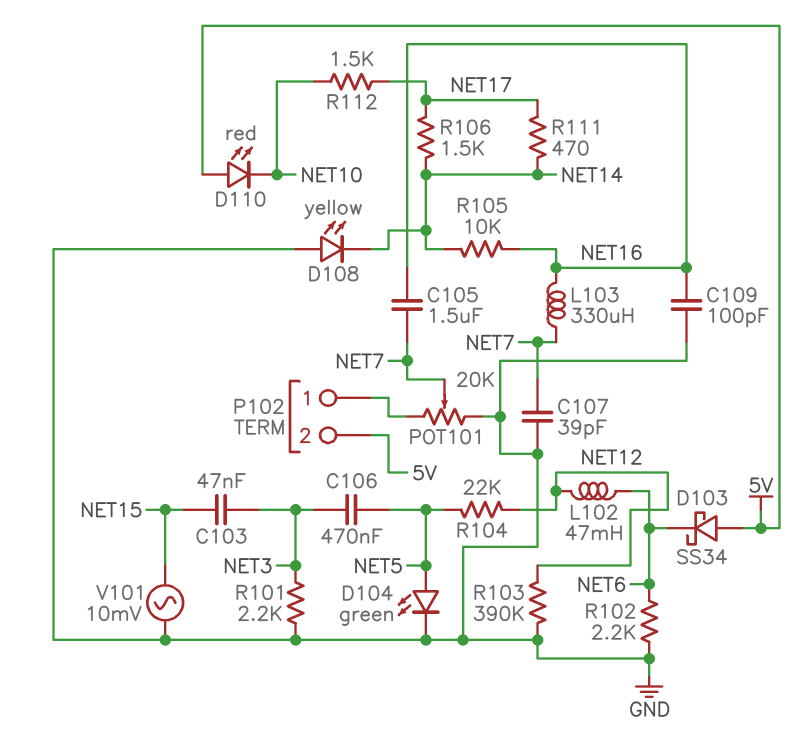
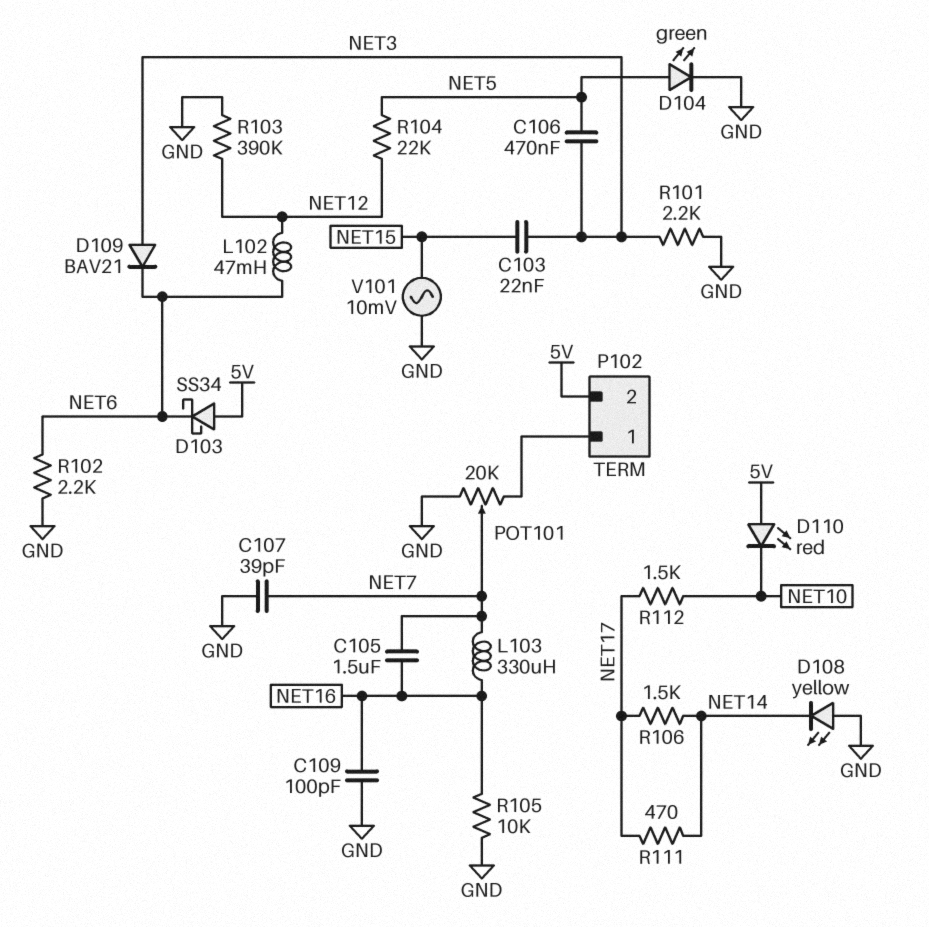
C103: 47nF (NET3, NET15) -> 22nF (NET3, NET15)
D109: none -> diode BAV21 (A NET3, K NET6)
R105: 10k (NET14, NET16) -> 10k (GND, NET16)

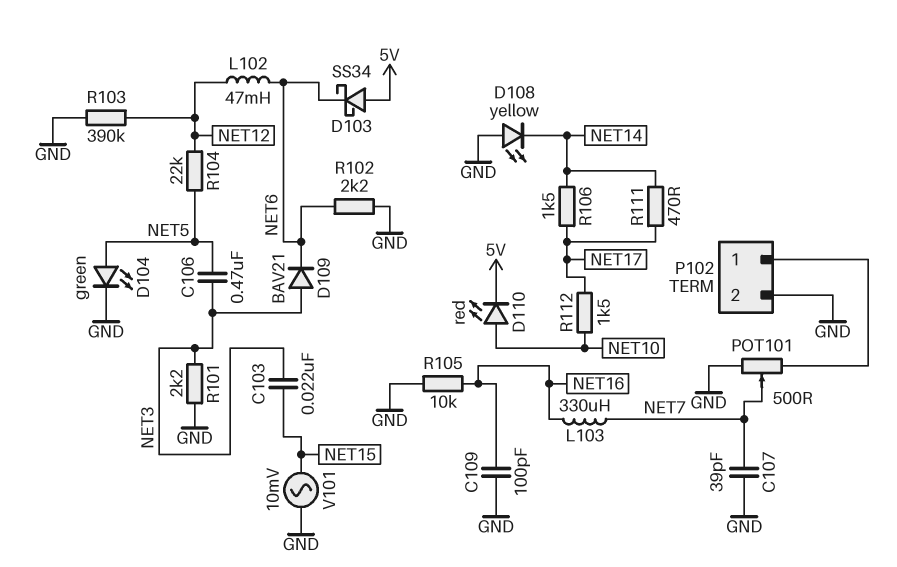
C105: 1.5uF (NET7, NET16) -> none
D110: LED red (A 5V, K NET10) -> LED red (A NET10, K 5V)
P102 pin 2: 5V -> GND
POT101: 20k (GND, P102/1, wiper NET7) -> 500 (GND, P102/1, wiper NET7)

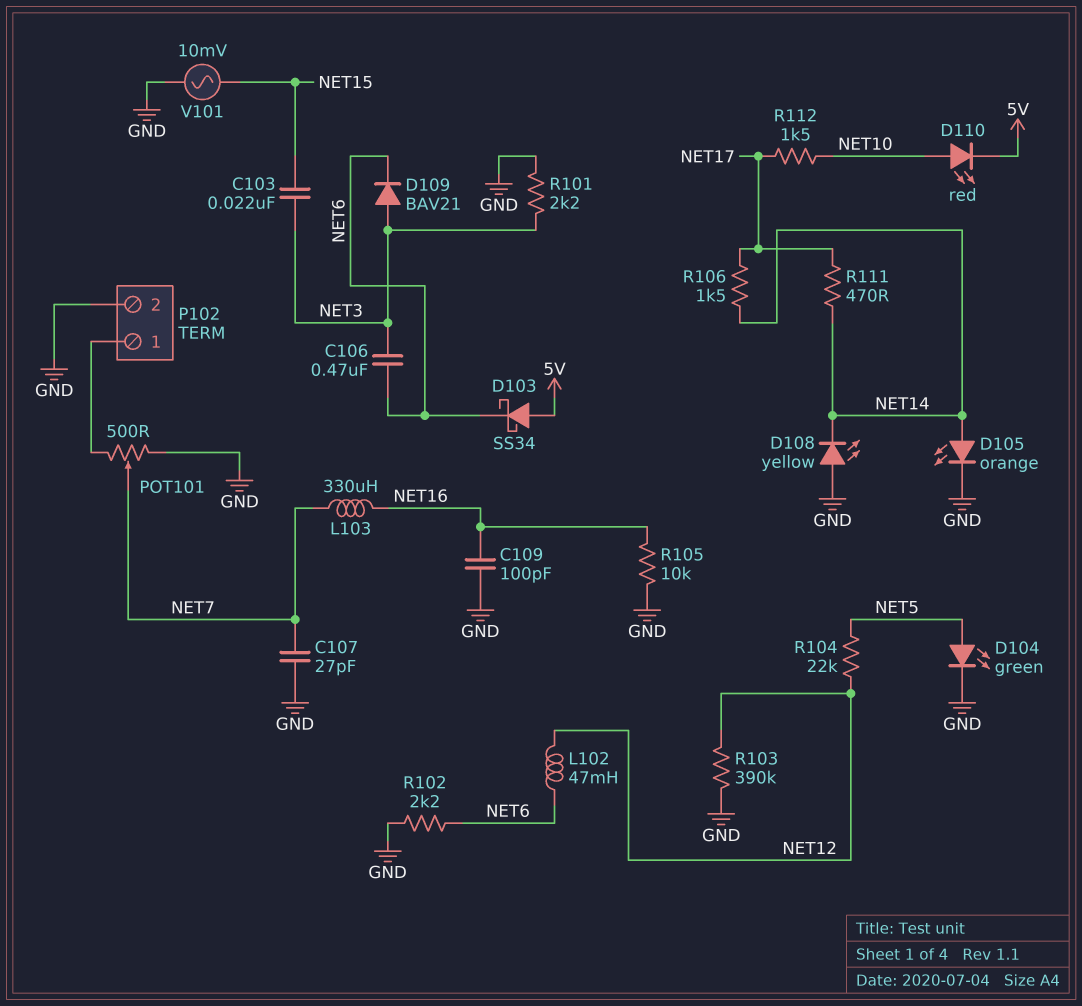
C106: 470nF (NET3, NET5) -> 470nF (NET3, NET6)
C107: 39pF (GND, NET7) -> 27pF (GND, NET7)
D105: none -> LED orange (A NET14, K GND)

